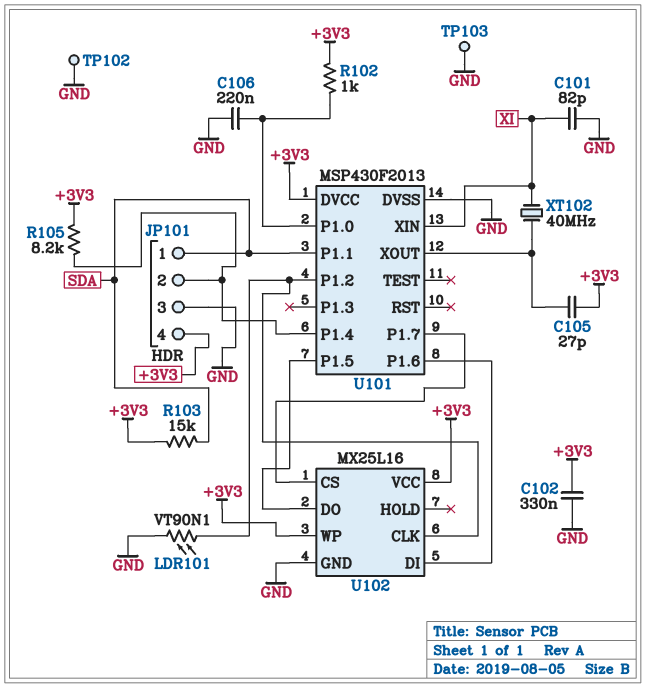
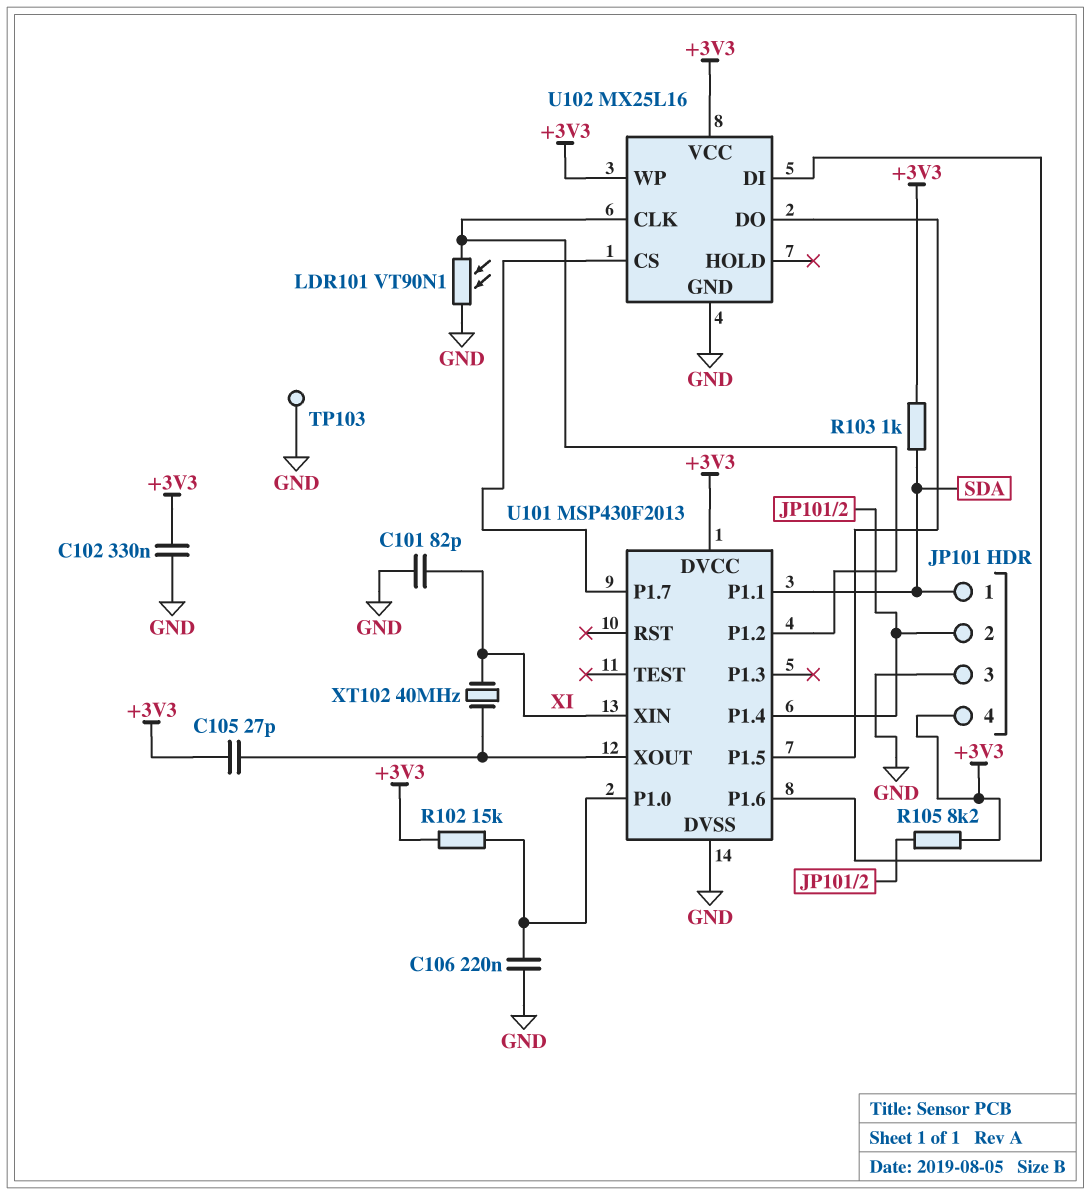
R102: 1k (+3V3, U101/P1.0) -> 15k (+3V3, U101/P1.0)
R103: 15k (+3V3, SDA) -> 1k (+3V3, SDA)
TP102: test point (GND) -> none

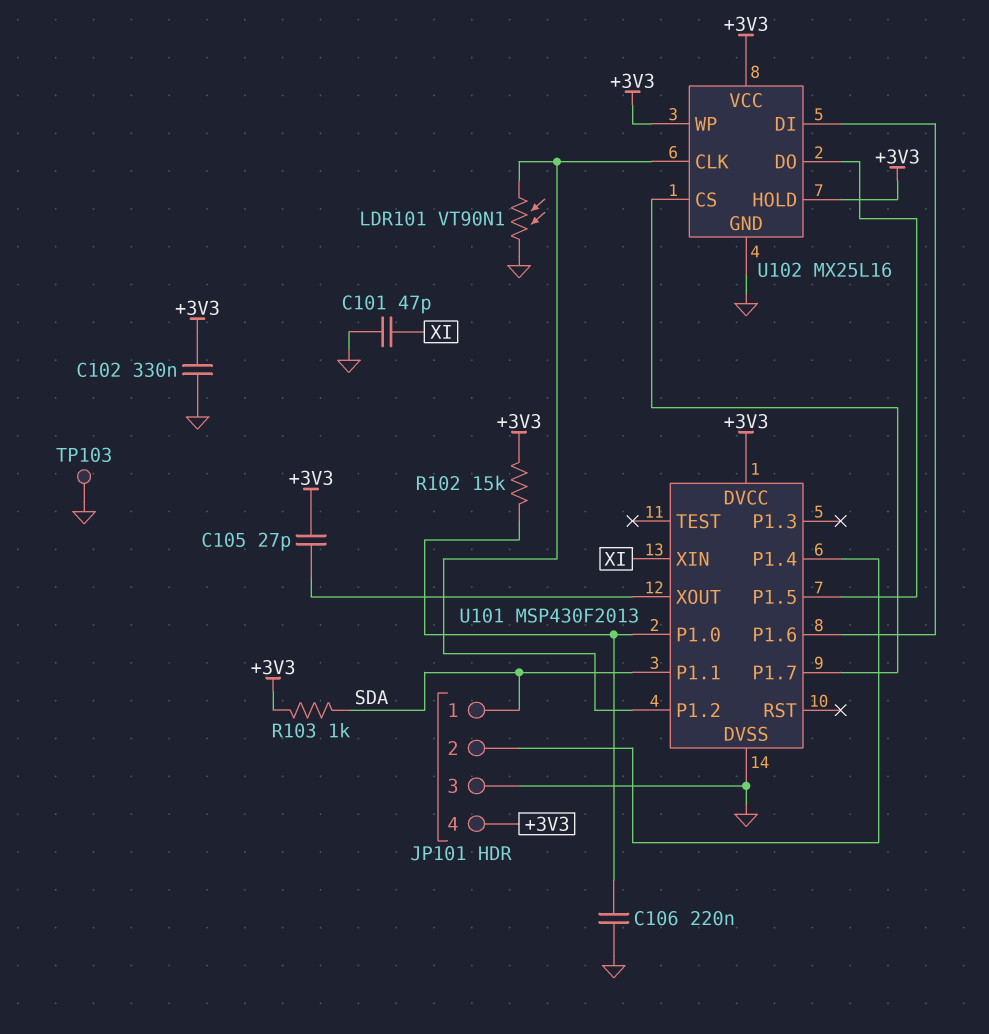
C101: 82pF (GND, XI) -> 47pF (GND, XI)
R105: 8.2k (+3V3, JP101/2) -> none
U102 pin HOLD: none -> +3V3
XT102: 40MHz (U101/XOUT, XI) -> none

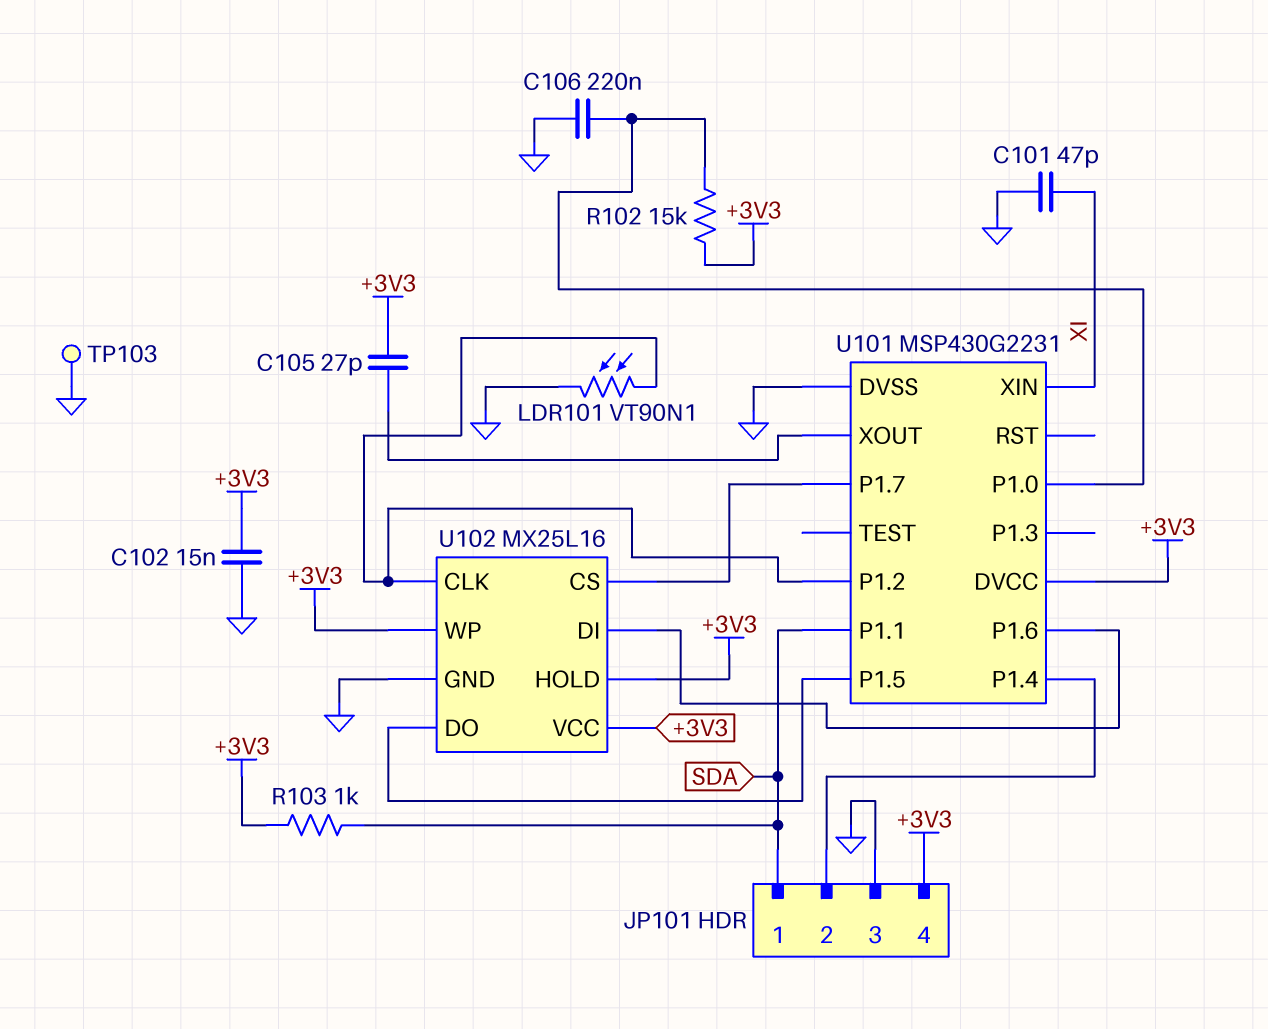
C102: 330nF (+3V3, GND) -> 15nF (+3V3, GND)
U101: MSP430F2013 -> MSP430G2231

